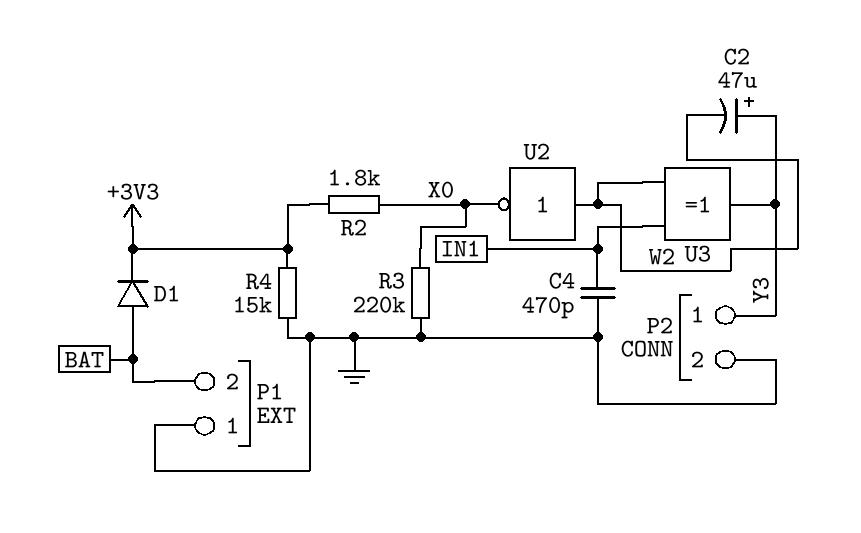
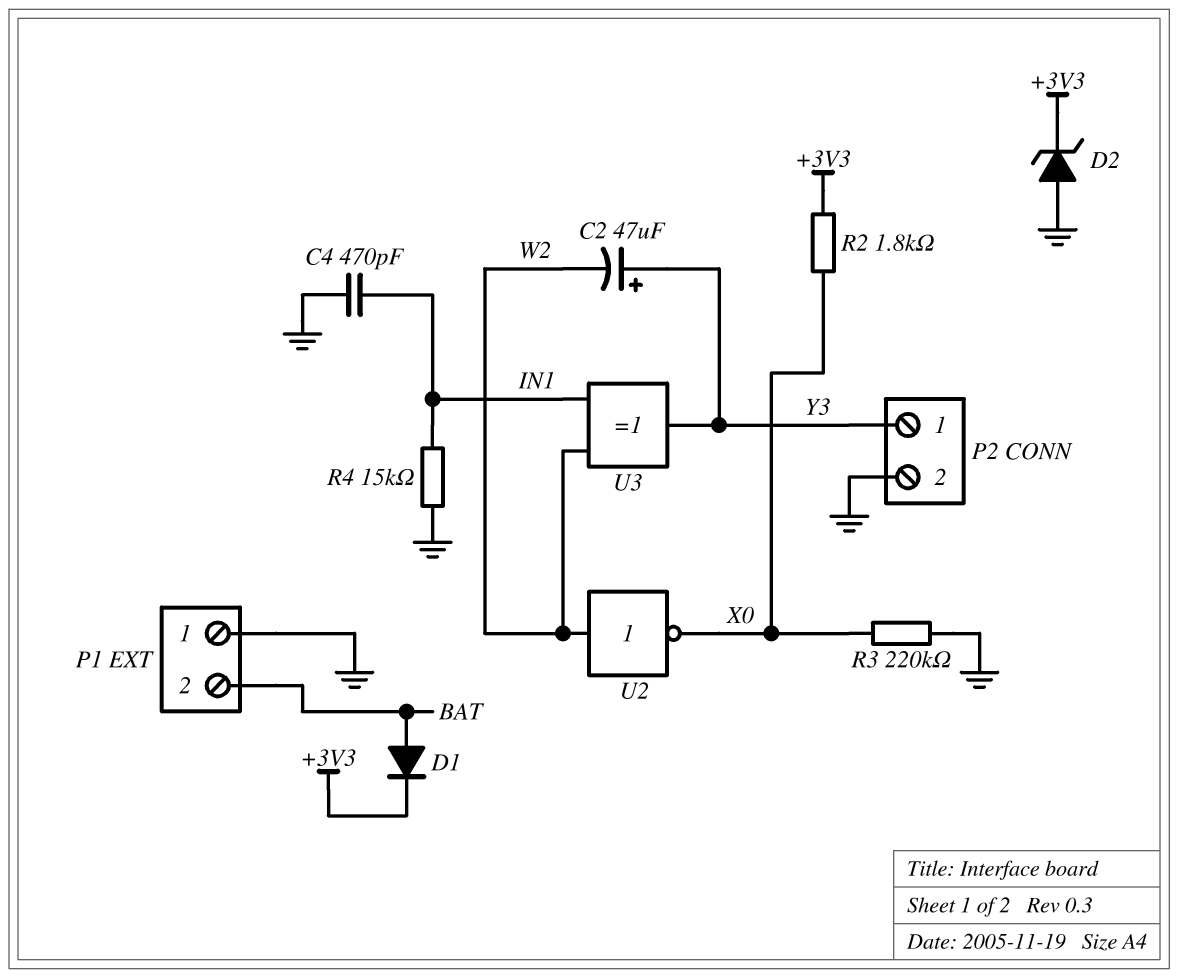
D2: none -> zener (A GND, K +3V3)
R4: 15k (+3V3, GND) -> 15k (GND, IN1)

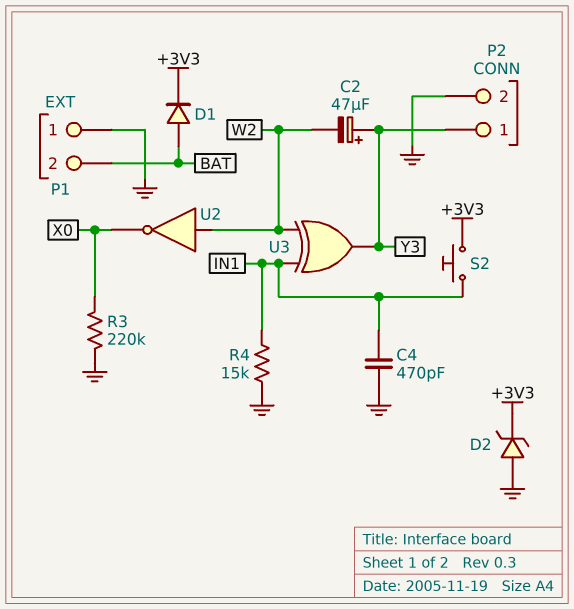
R2: 1.8k (+3V3, X0) -> none
S2: none -> button (+3V3, IN1)

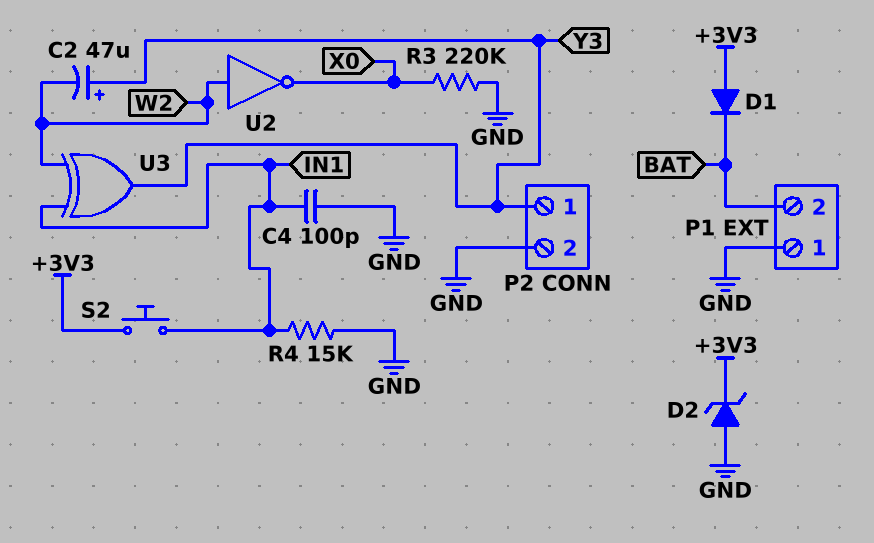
C4: 470pF (GND, IN1) -> 100pF (GND, IN1)
D1: diode (A BAT, K +3V3) -> diode (A +3V3, K BAT)

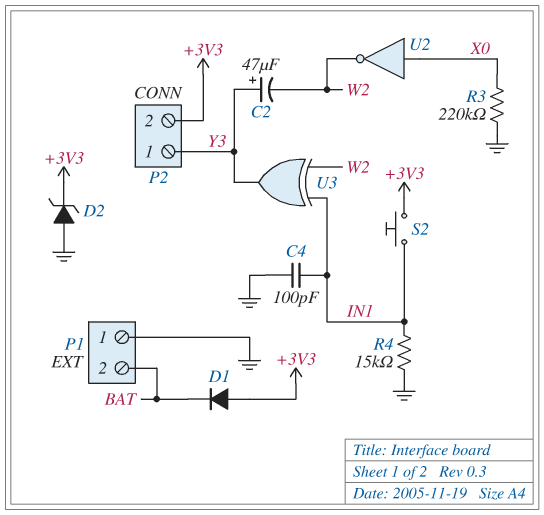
P2 pin 2: GND -> +3V3
U2: NOT (in W2, out X0) -> NOT (in X0, out W2)

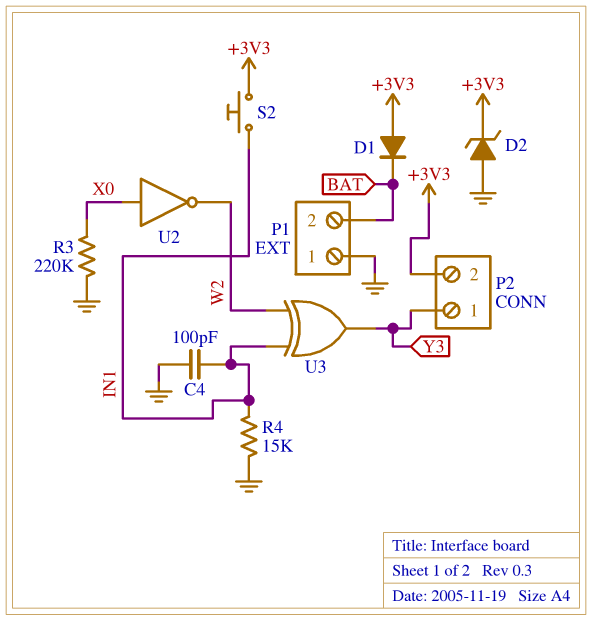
C2: 47uF (plus Y3, minus W2) -> none

